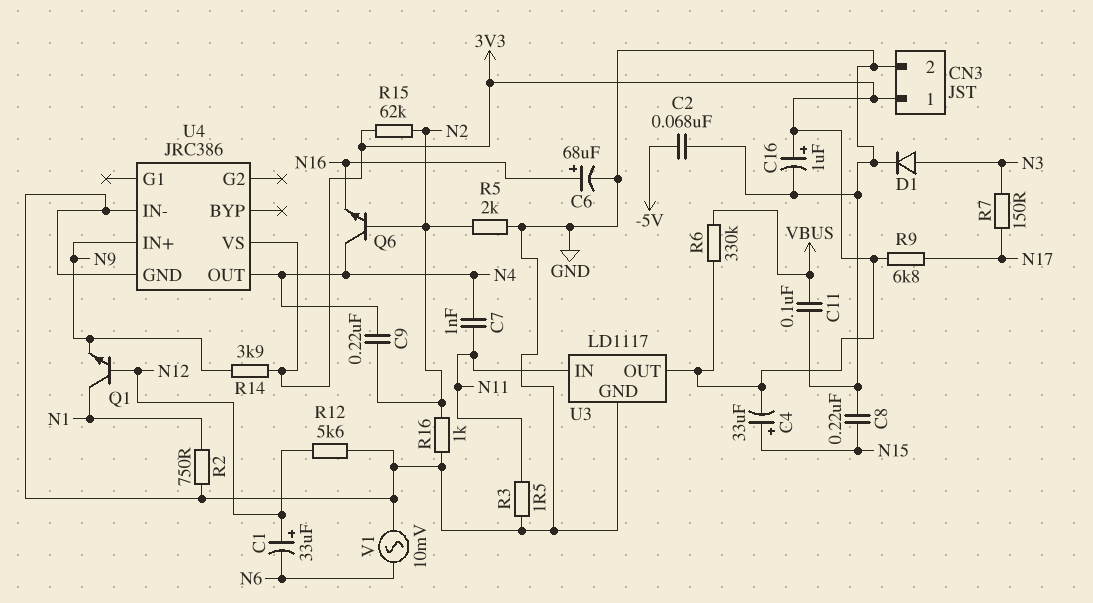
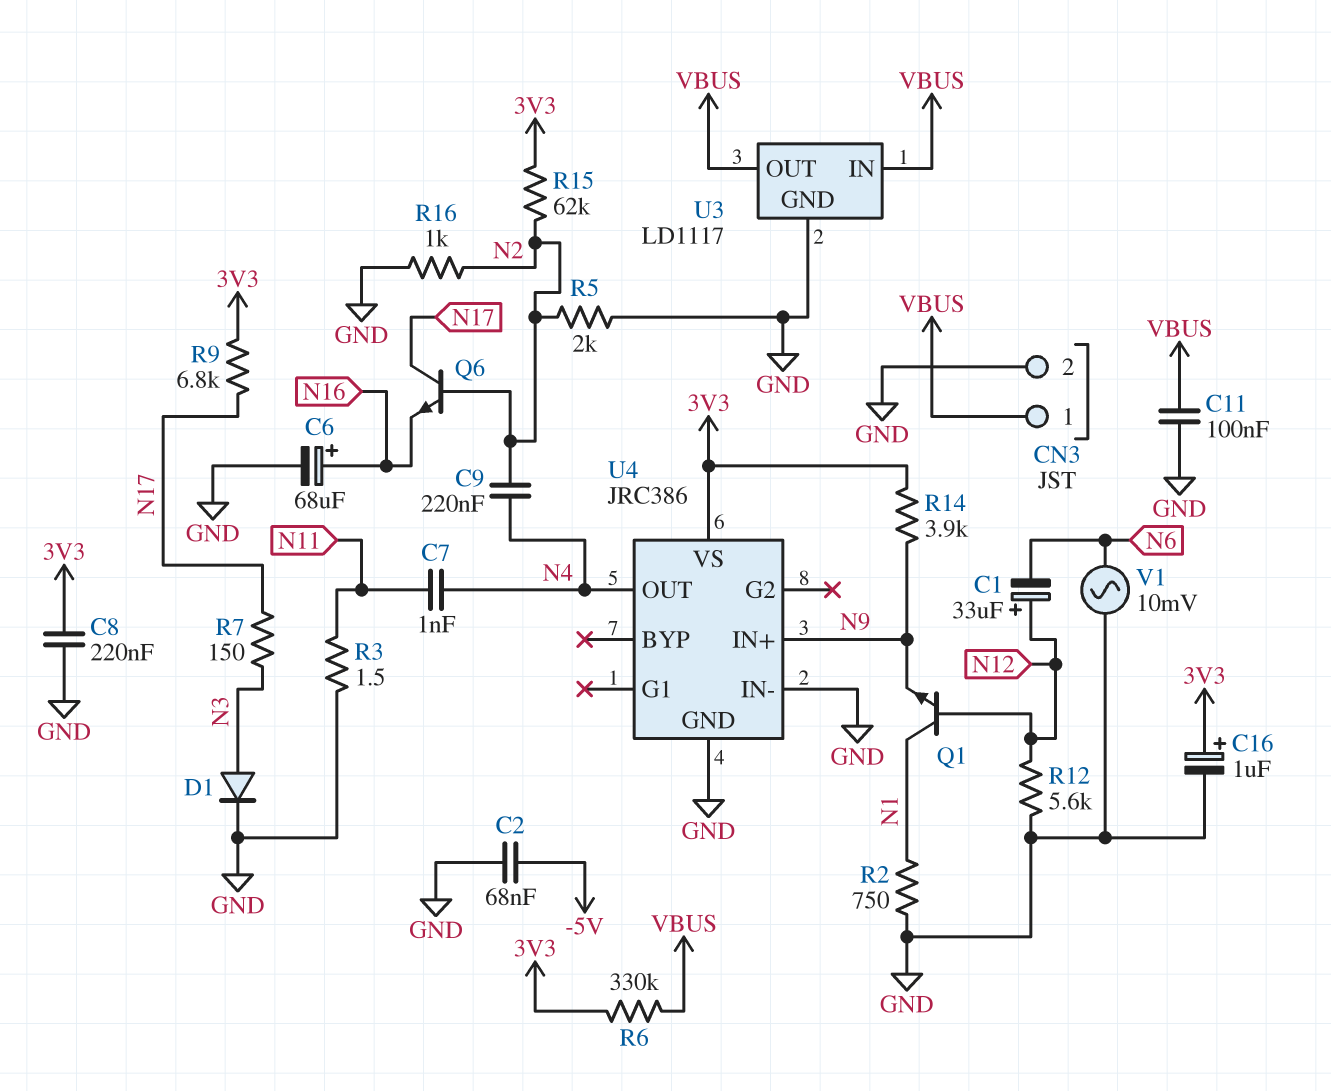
C4: 33uF (plus N15, minus 3V3) -> none
C8: 220nF (GND, N15) -> 220nF (3V3, GND)
CN3 pin 1: 3V3 -> VBUS
Q6: NPN (B N2, C N4, E N16) -> NPN (B N2, C N17, E N16)
U3 pin IN: N11 -> VBUS
U3 pin OUT: 3V3 -> VBUS

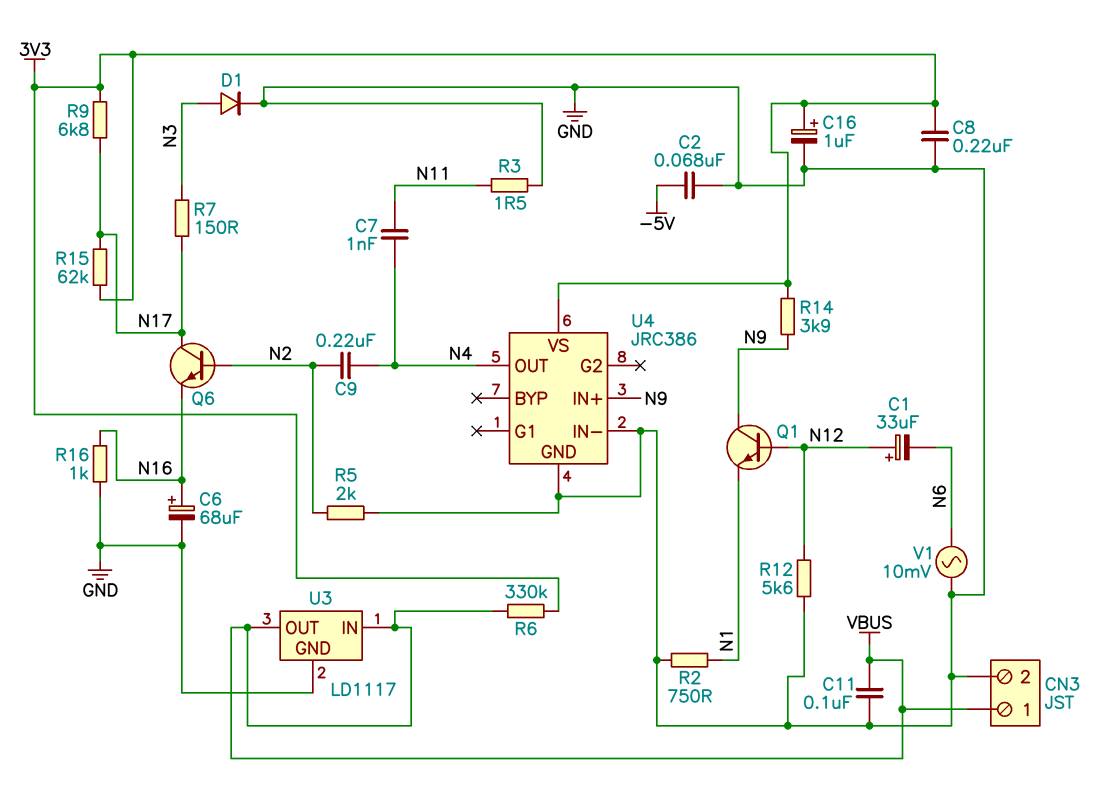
Q1: NPN (B N12, C N1, E N9) -> NPN (B N12, C N9, E N1)
R15: 62k (3V3, N2) -> 62k (3V3, N17)
R16: 1k (GND, N2) -> 1k (GND, N16)

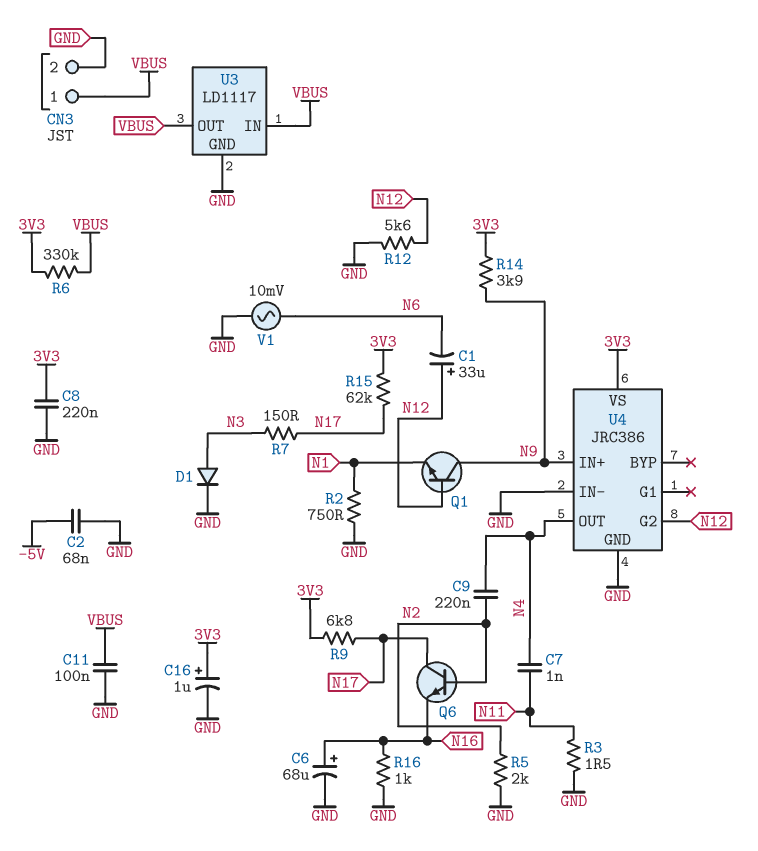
U4 pin G2: none -> N12

